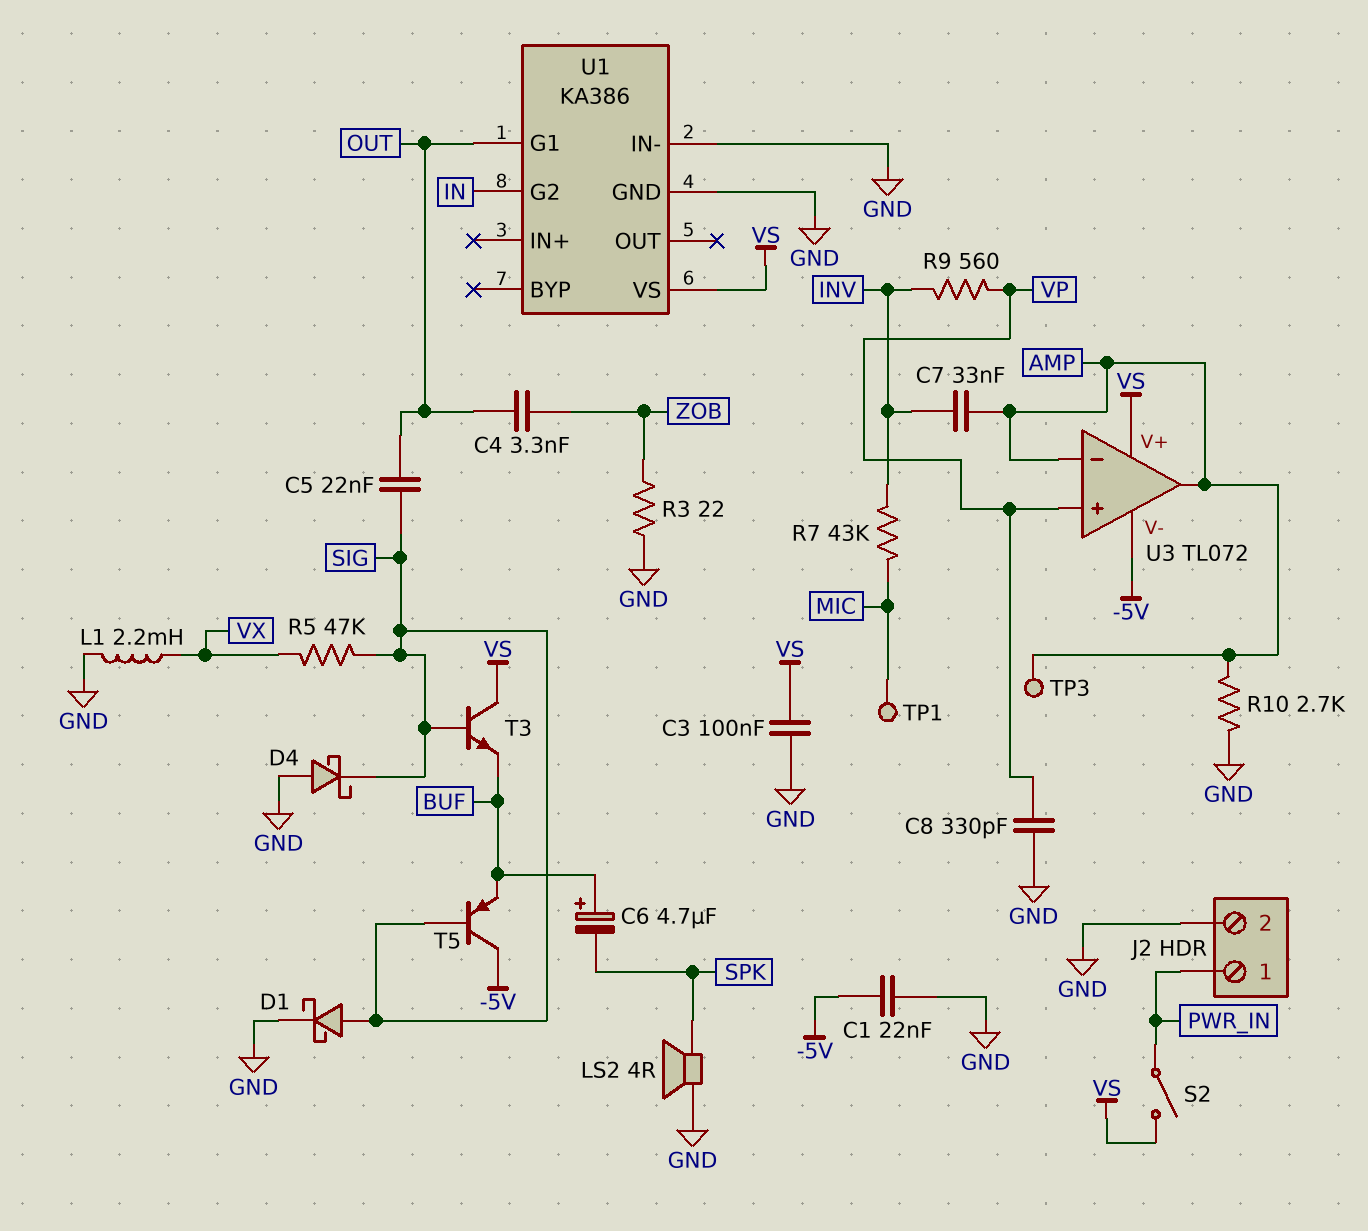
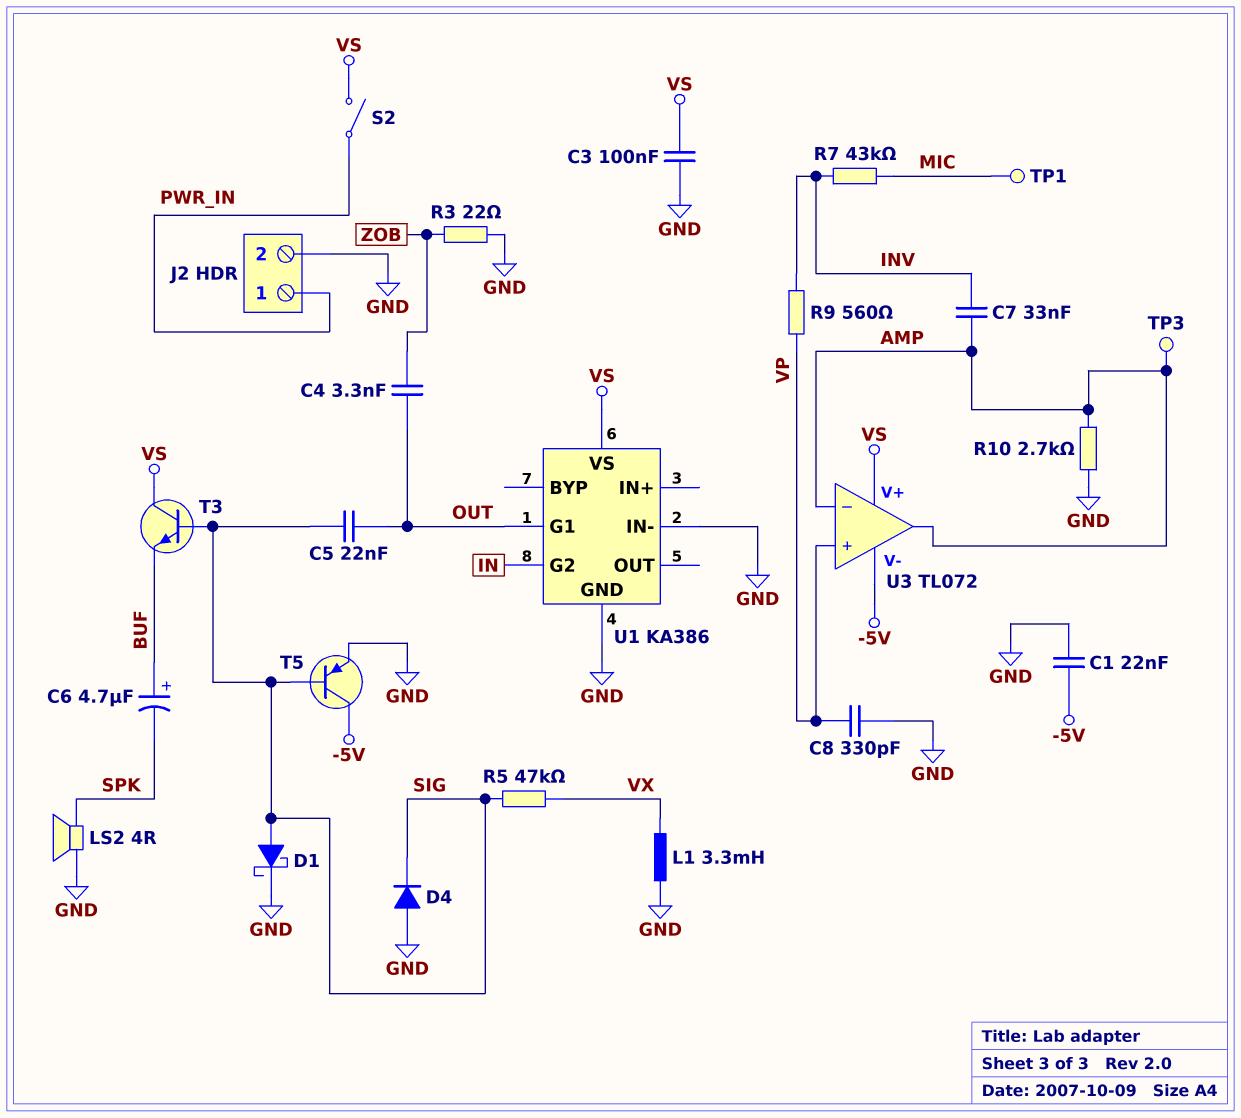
D4: schottky (A GND, K SIG) -> diode (A GND, K SIG)
L1: 2.2mH (GND, VX) -> 3.3mH (GND, VX)
T5: PNP (B SIG, C -5V, E BUF) -> PNP (B SIG, C -5V, E GND)

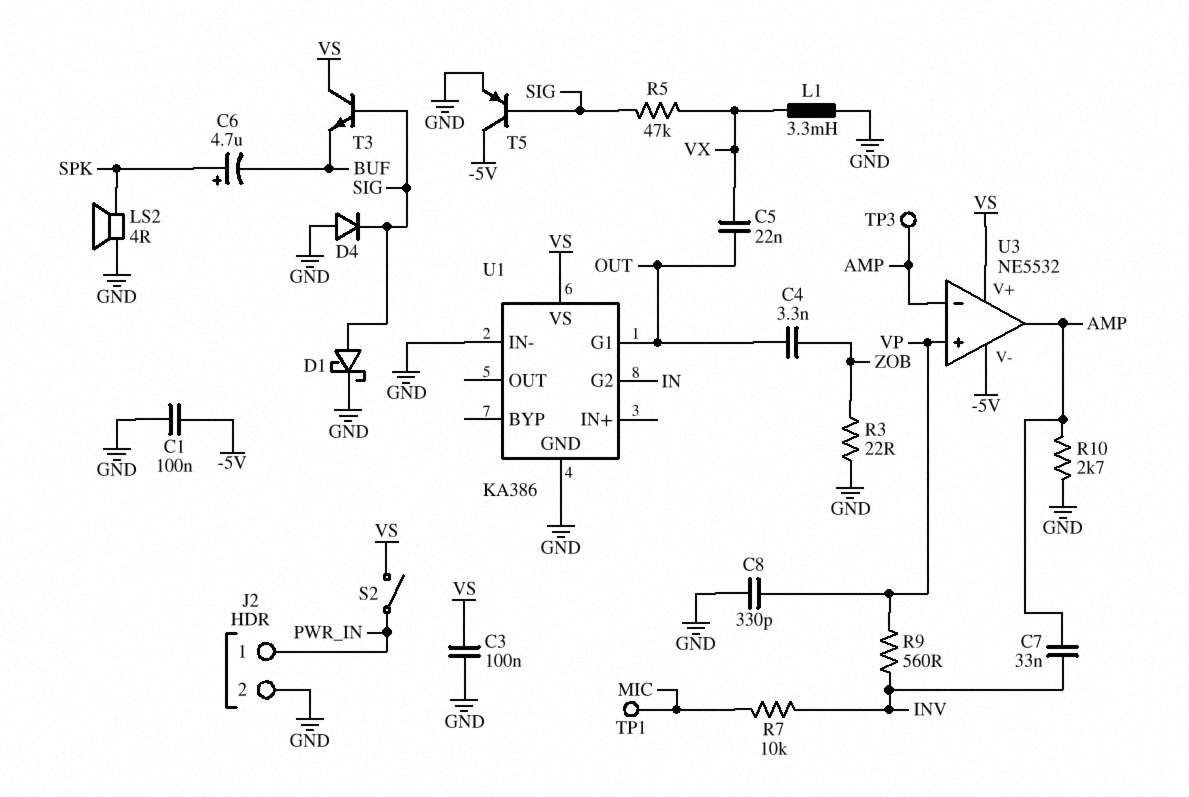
C1: 22nF (-5V, GND) -> 100nF (-5V, GND)
C5: 22nF (OUT, SIG) -> 22nF (OUT, VX)
C6: 4.7uF (plus BUF, minus SPK) -> 4.7uF (plus SPK, minus BUF)
R7: 43k (INV, MIC) -> 10k (INV, MIC)
U3: TL072 -> NE5532

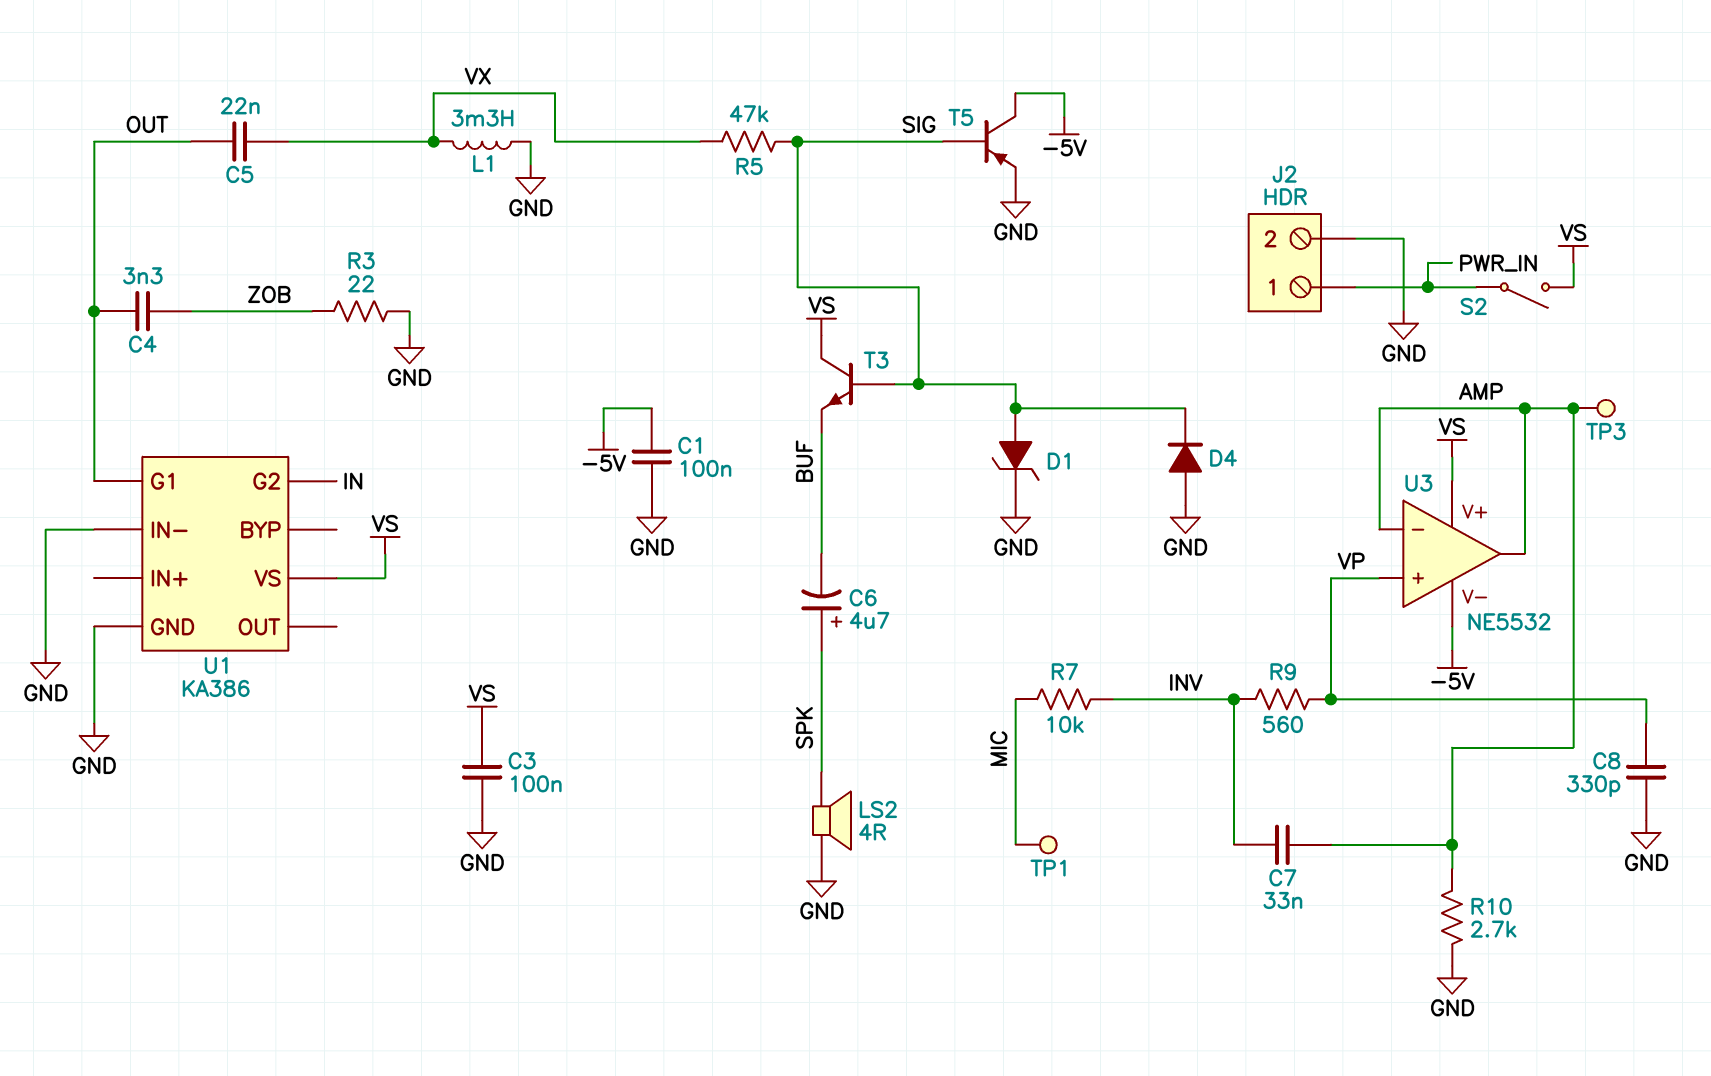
D1: schottky (A SIG, K GND) -> zener (A SIG, K GND)

